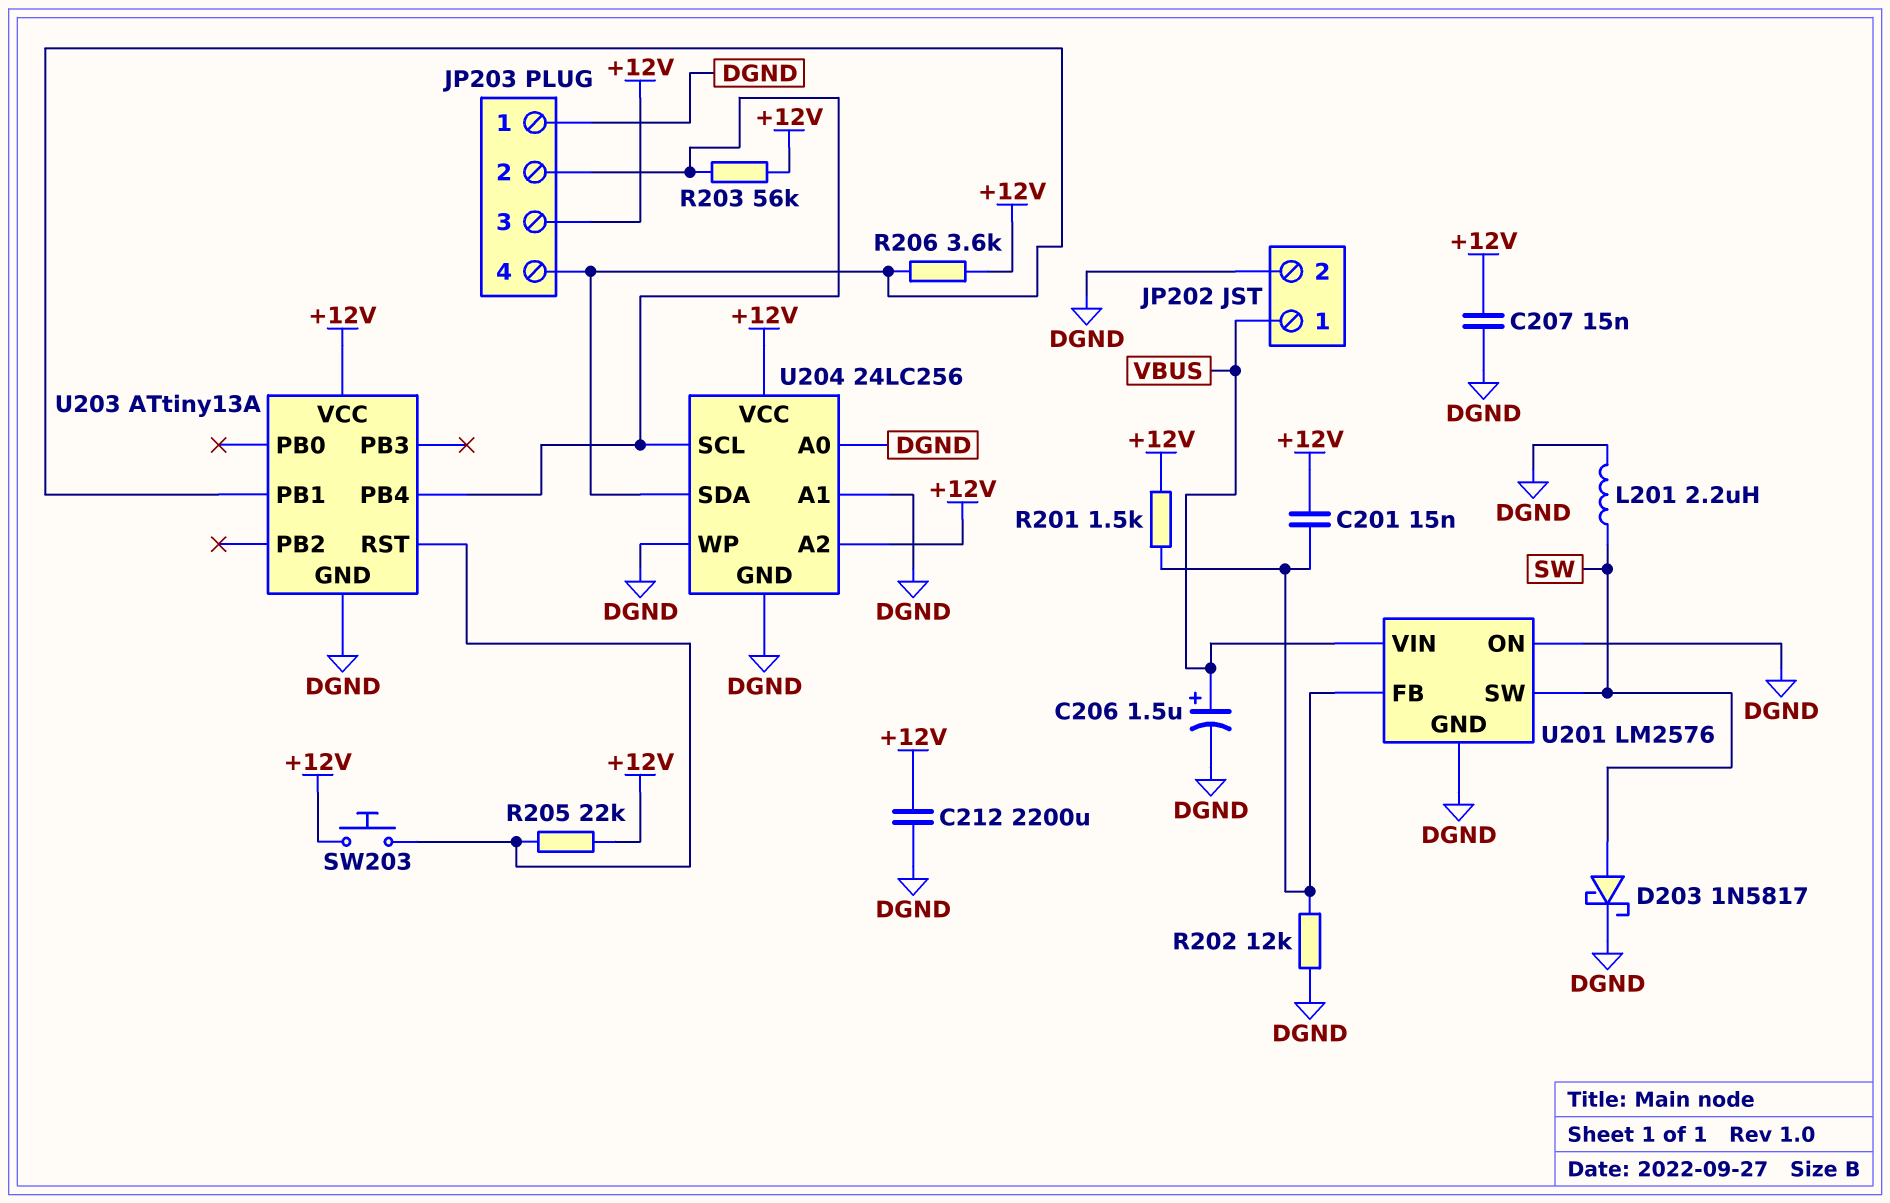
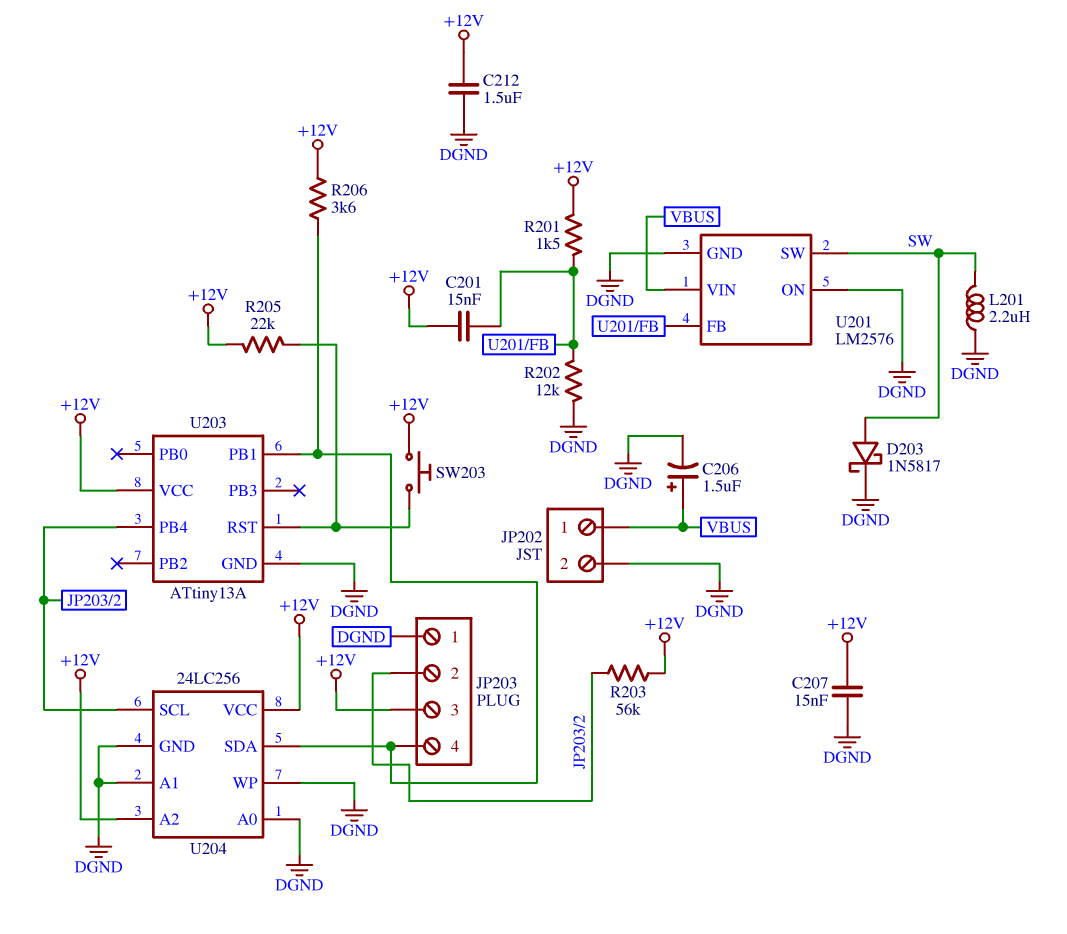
C212: 2200uF (+12V, DGND) -> 1.5uF (+12V, DGND)

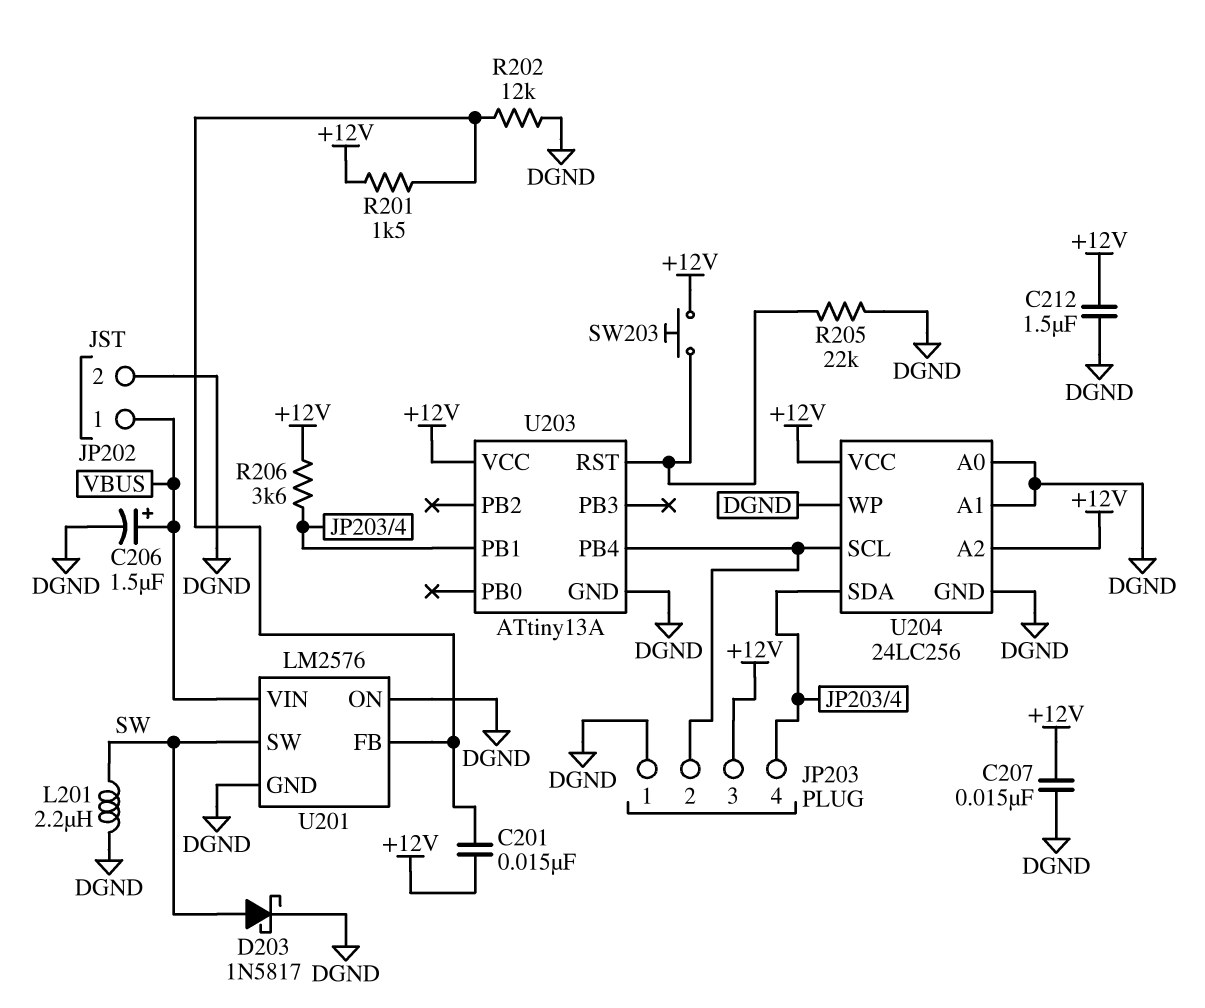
R203: 56k (+12V, JP203/2) -> none
R205: 22k (+12V, U203/RST) -> 22k (DGND, U203/RST)

